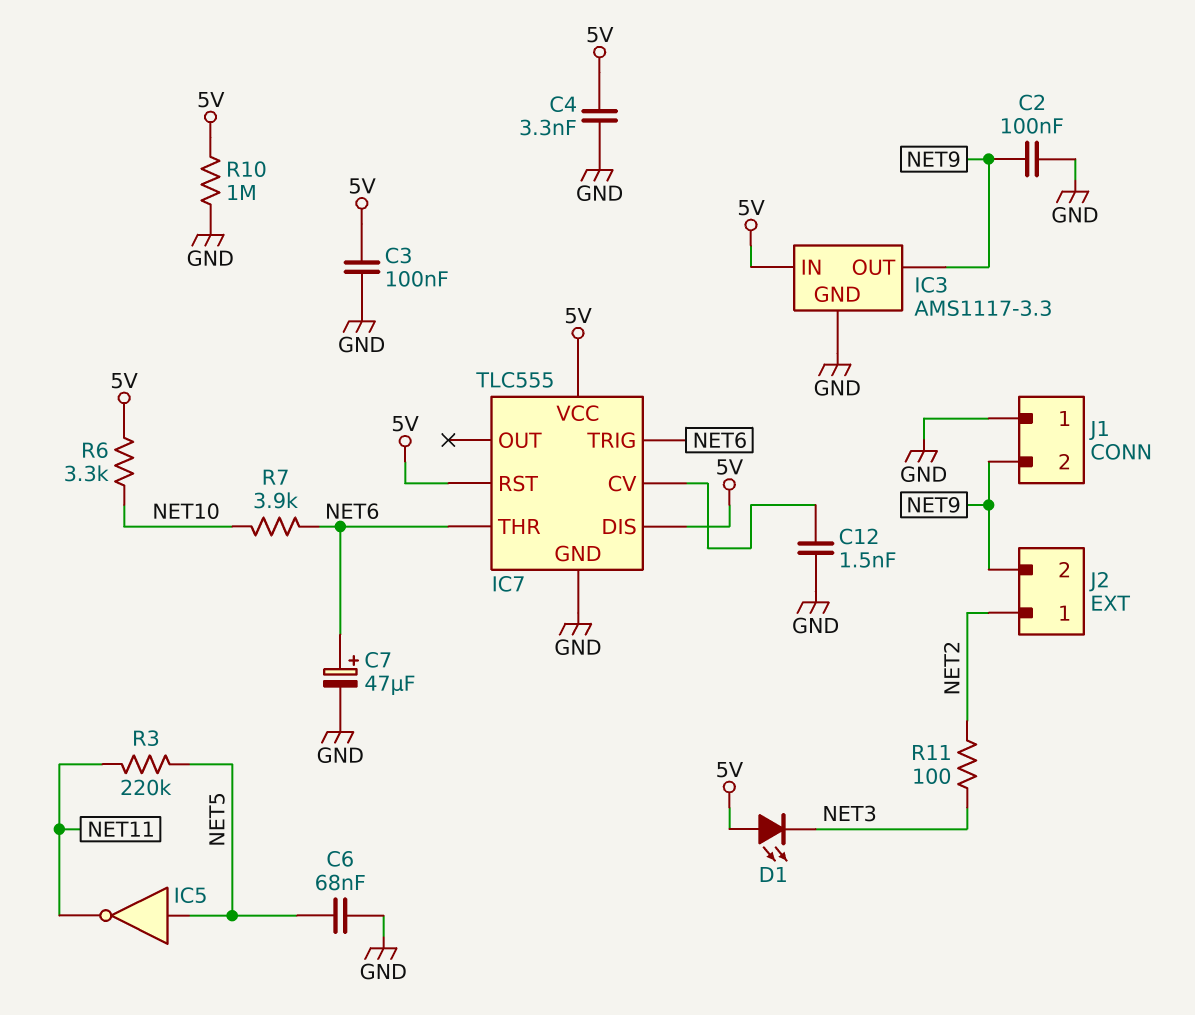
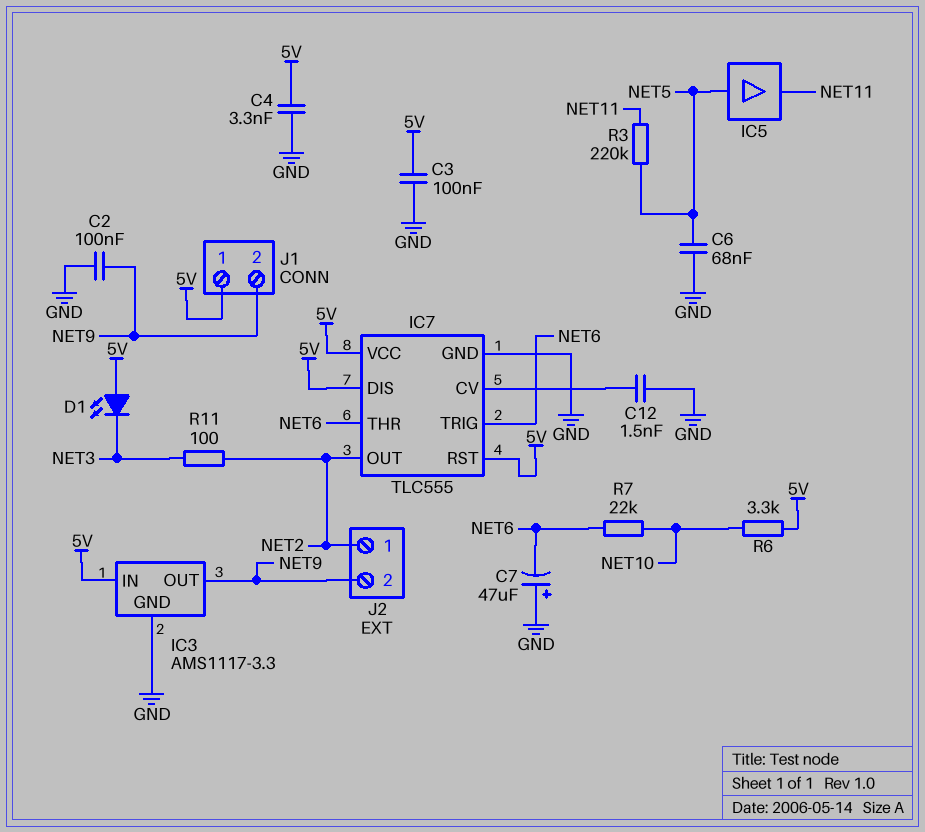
C7: 47uF (plus NET6, minus GND) -> 47uF (plus GND, minus NET6)
IC5: NOT (in NET5, out NET11) -> buffer (in NET5, out NET11)
IC7 pin OUT: none -> NET2
J1 pin 1: GND -> 5V
R7: 3.9k (NET6, NET10) -> 22k (NET6, NET10)
R10: 1M (5V, GND) -> none

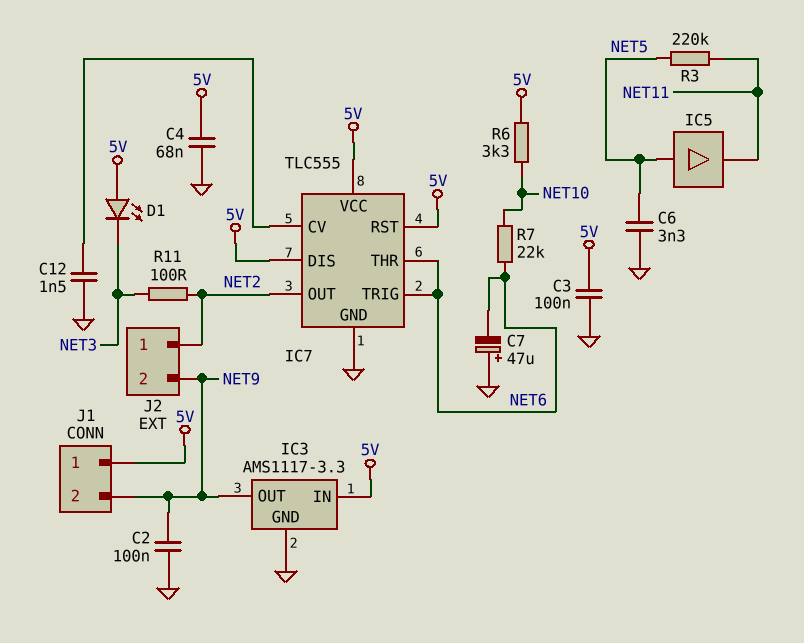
C4: 3.3nF (5V, GND) -> 68nF (5V, GND)
C6: 68nF (GND, NET5) -> 3.3nF (GND, NET5)

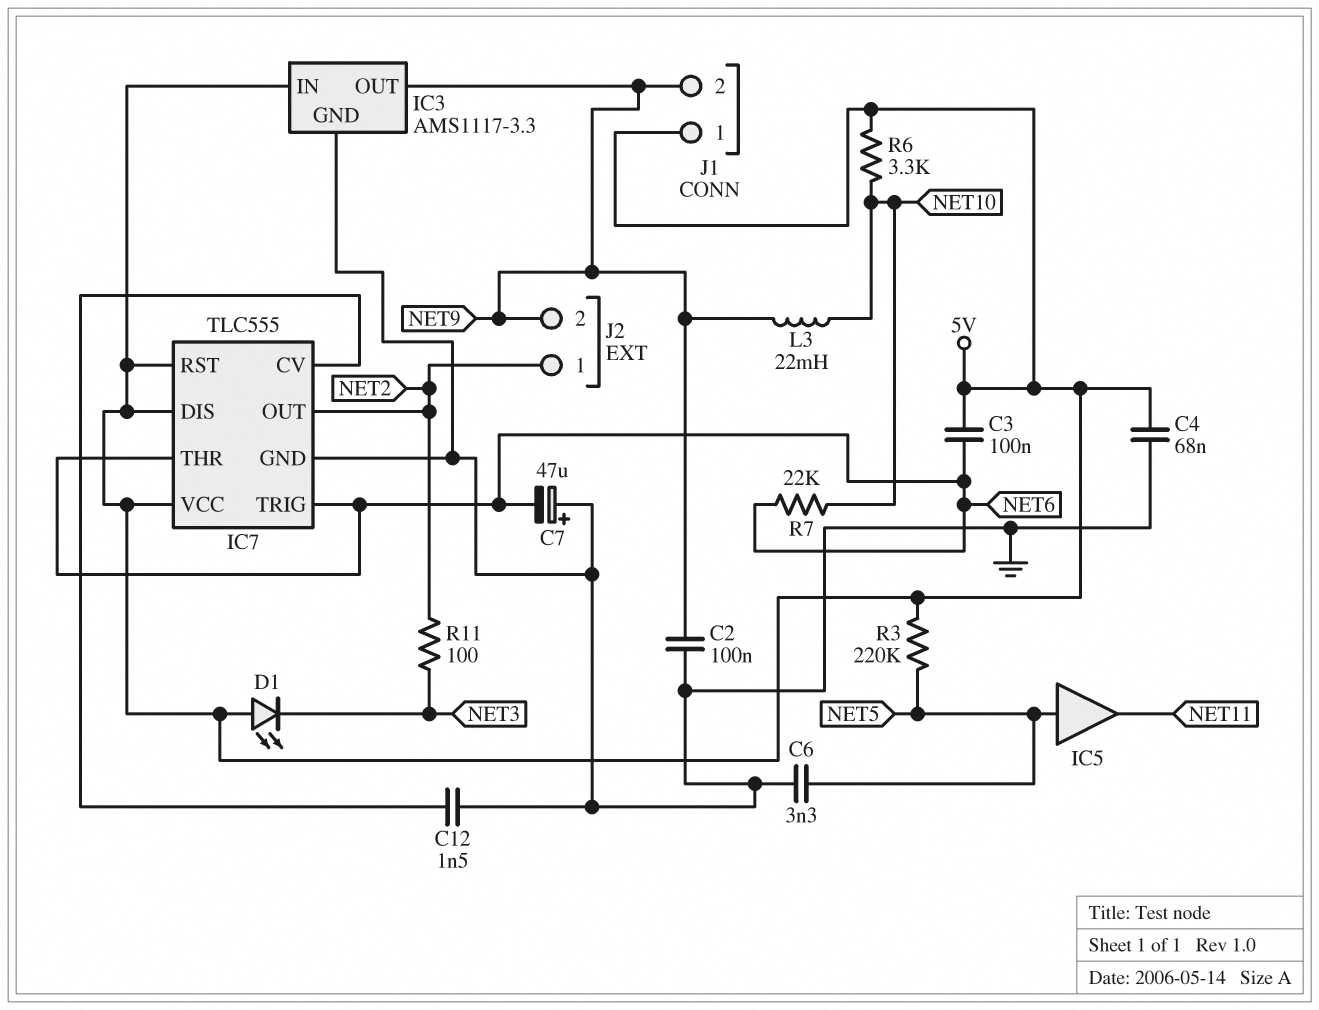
C3: 100nF (5V, GND) -> 100nF (5V, NET6)
L3: none -> 22mH (NET9, NET10)
R3: 220k (NET5, NET11) -> 220k (5V, NET5)

